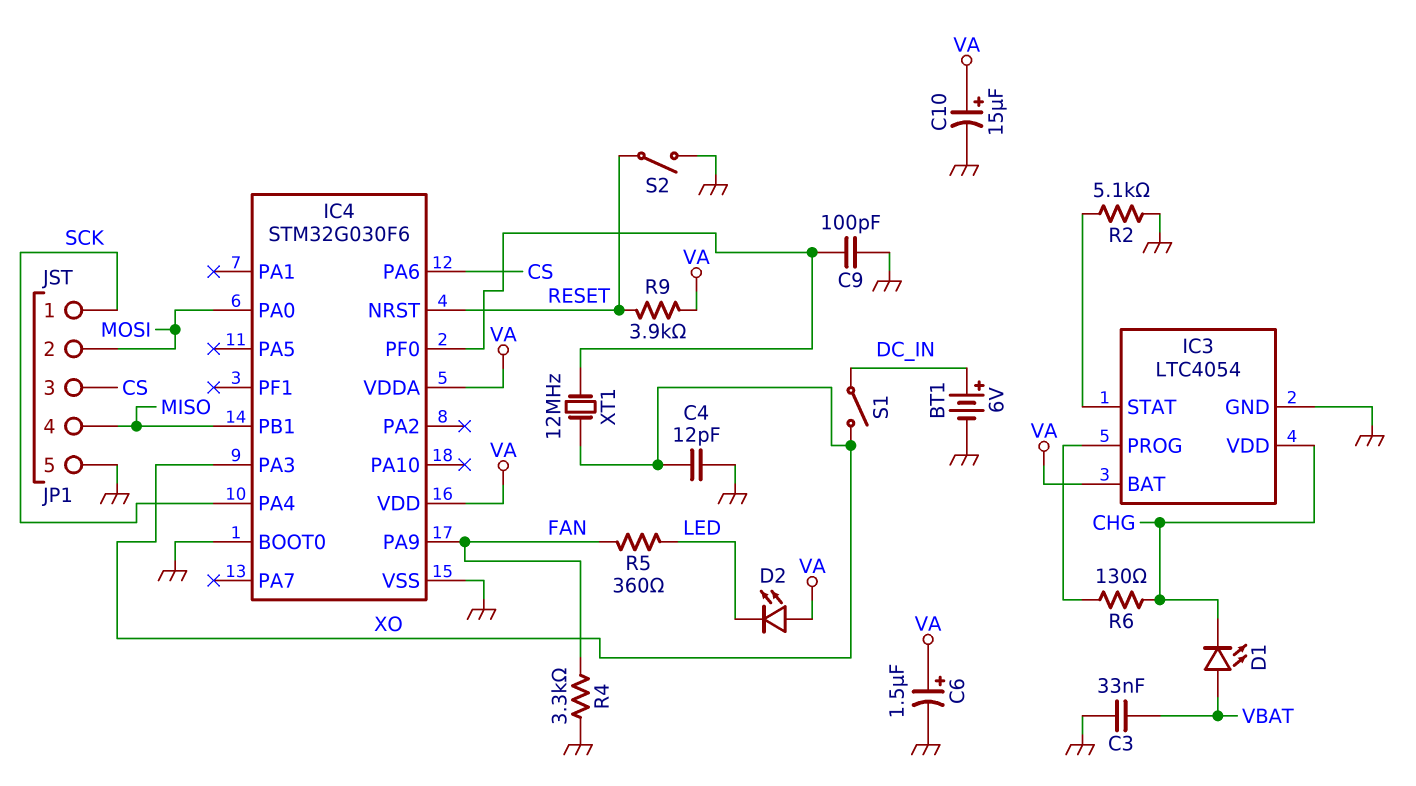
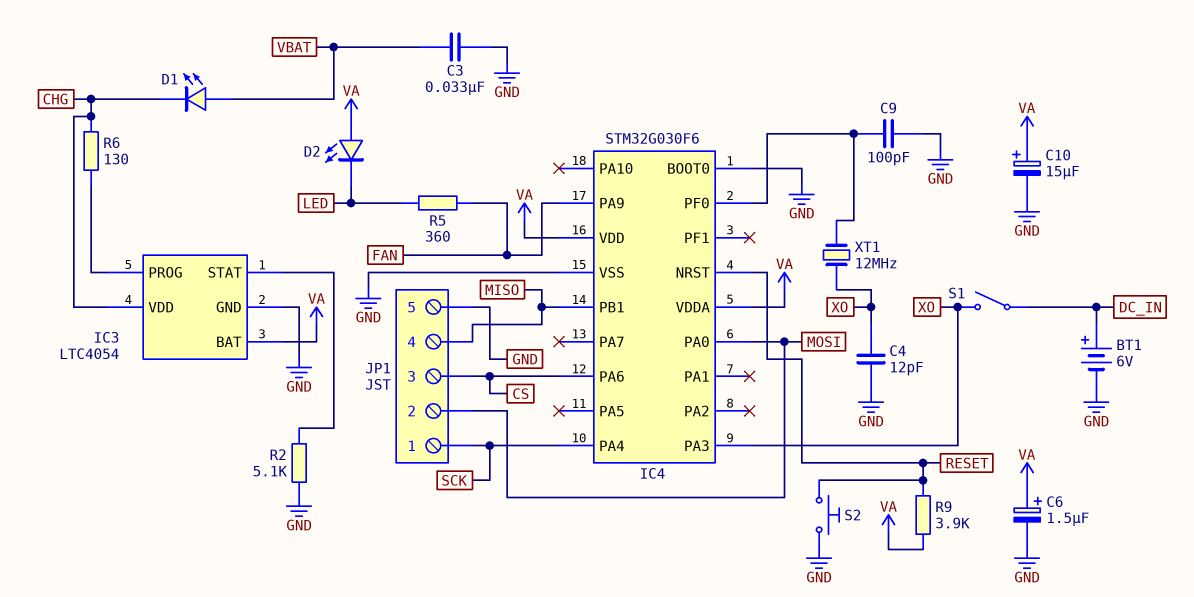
R4: 3.3k (FAN, GND) -> none
S2: switch (GND, RESET) -> button (GND, RESET)

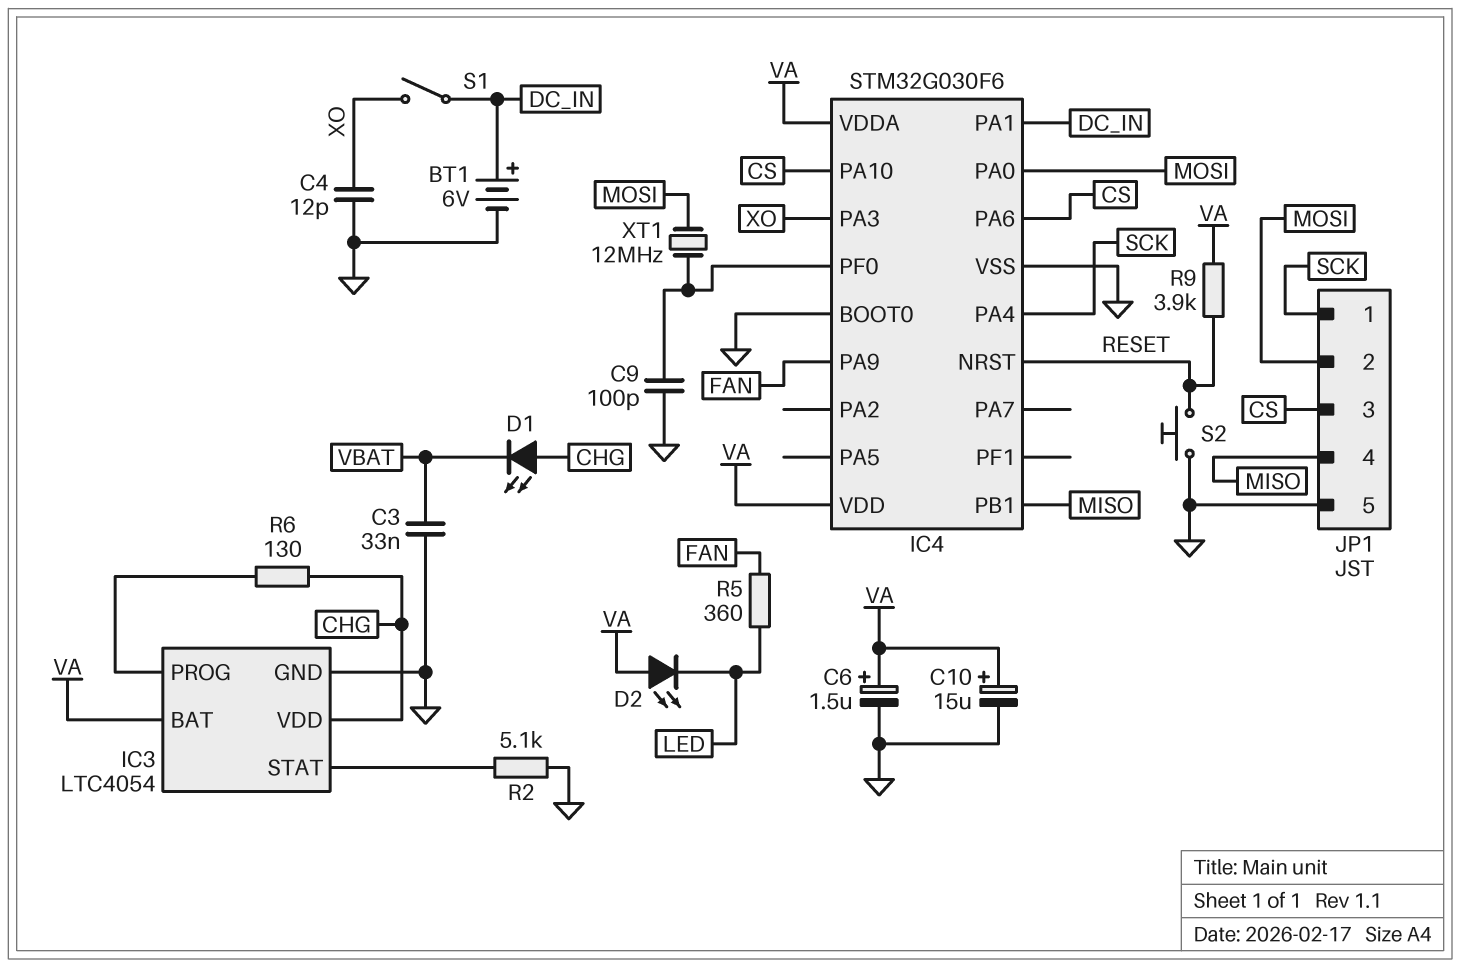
D1: LED (A VBAT, K CHG) -> LED (A CHG, K VBAT)
IC4 pin PA1: none -> DC_IN
IC4 pin PA10: none -> CS
XT1: 12MHz (IC4/PF0, XO) -> 12MHz (IC4/PF0, MOSI)

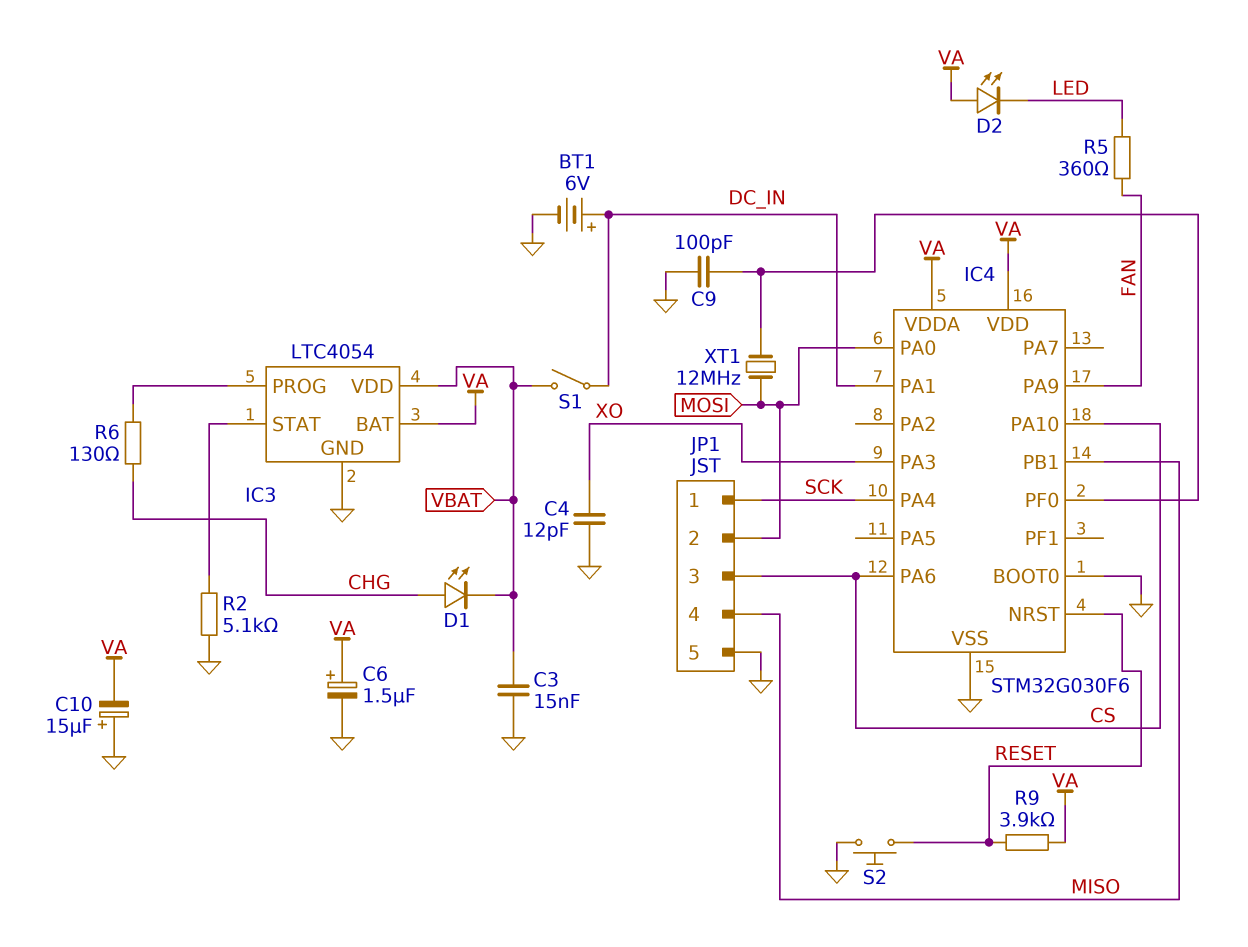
C3: 33nF (GND, VBAT) -> 15nF (GND, VBAT)
C10: 15uF (plus VA, minus GND) -> 15uF (plus GND, minus VA)
IC3 pin VDD: CHG -> VBAT
S1: switch (DC_IN, XO) -> switch (DC_IN, VBAT)

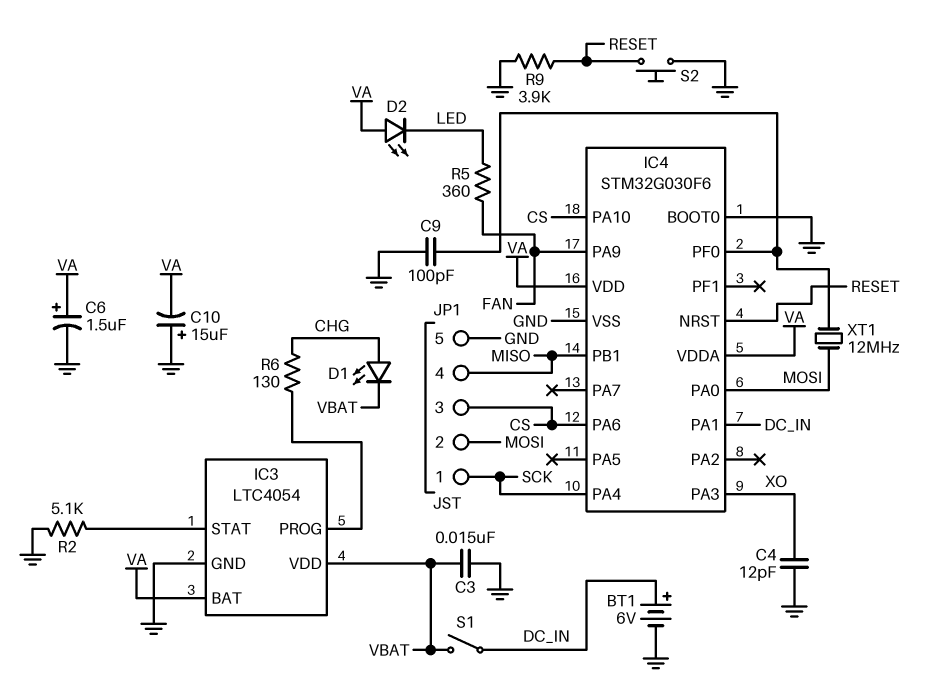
R9: 3.9k (RESET, VA) -> 3.9k (GND, RESET)

